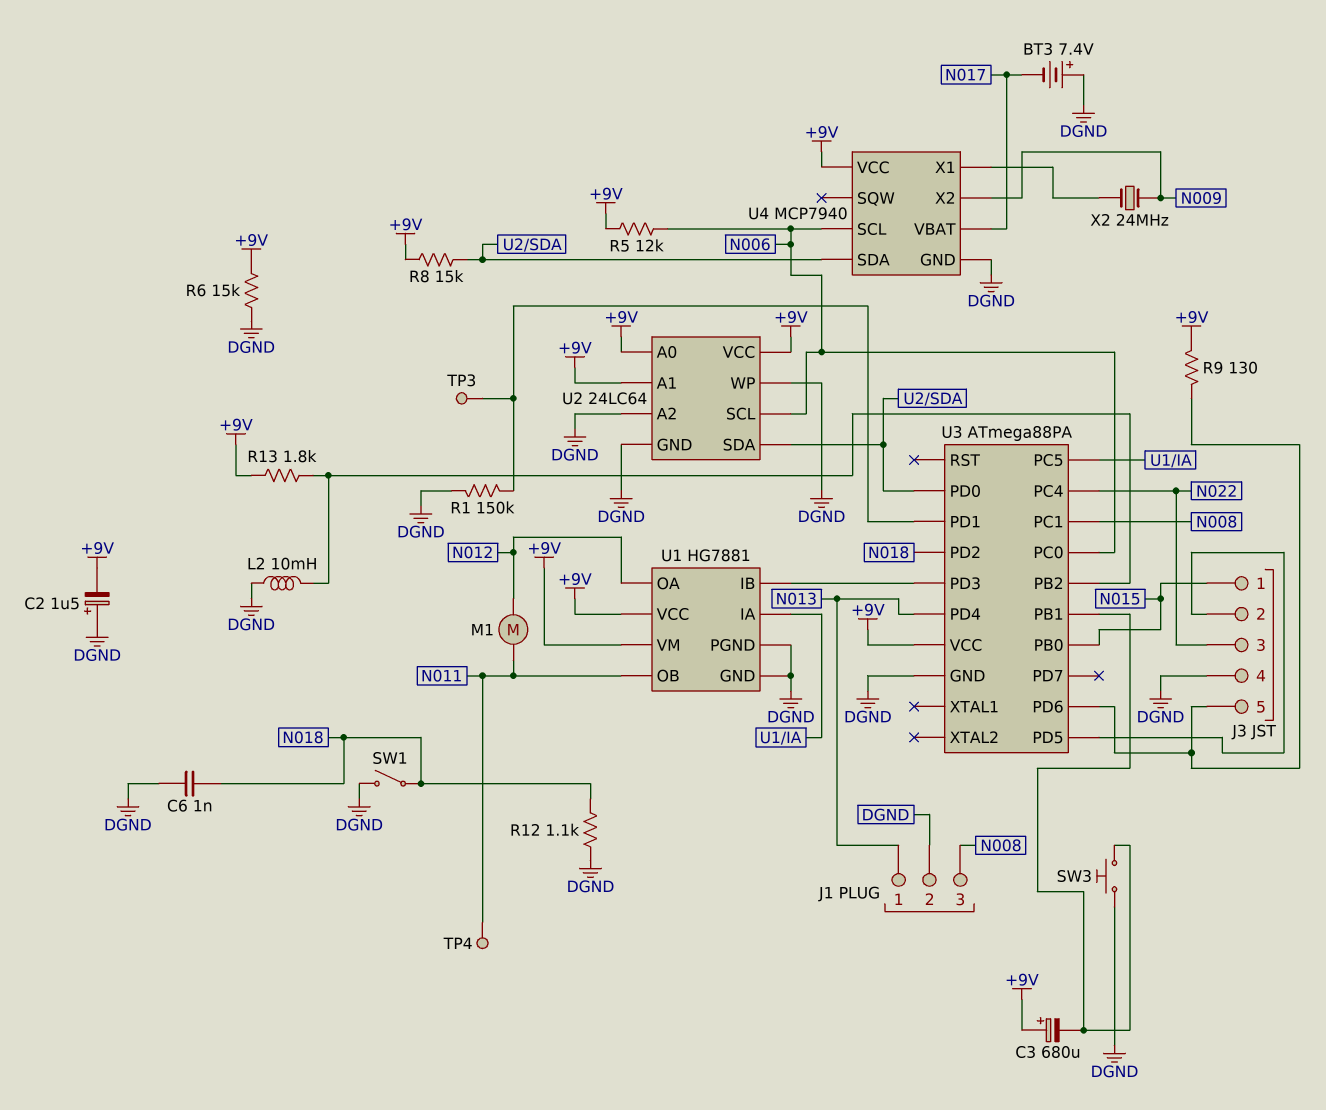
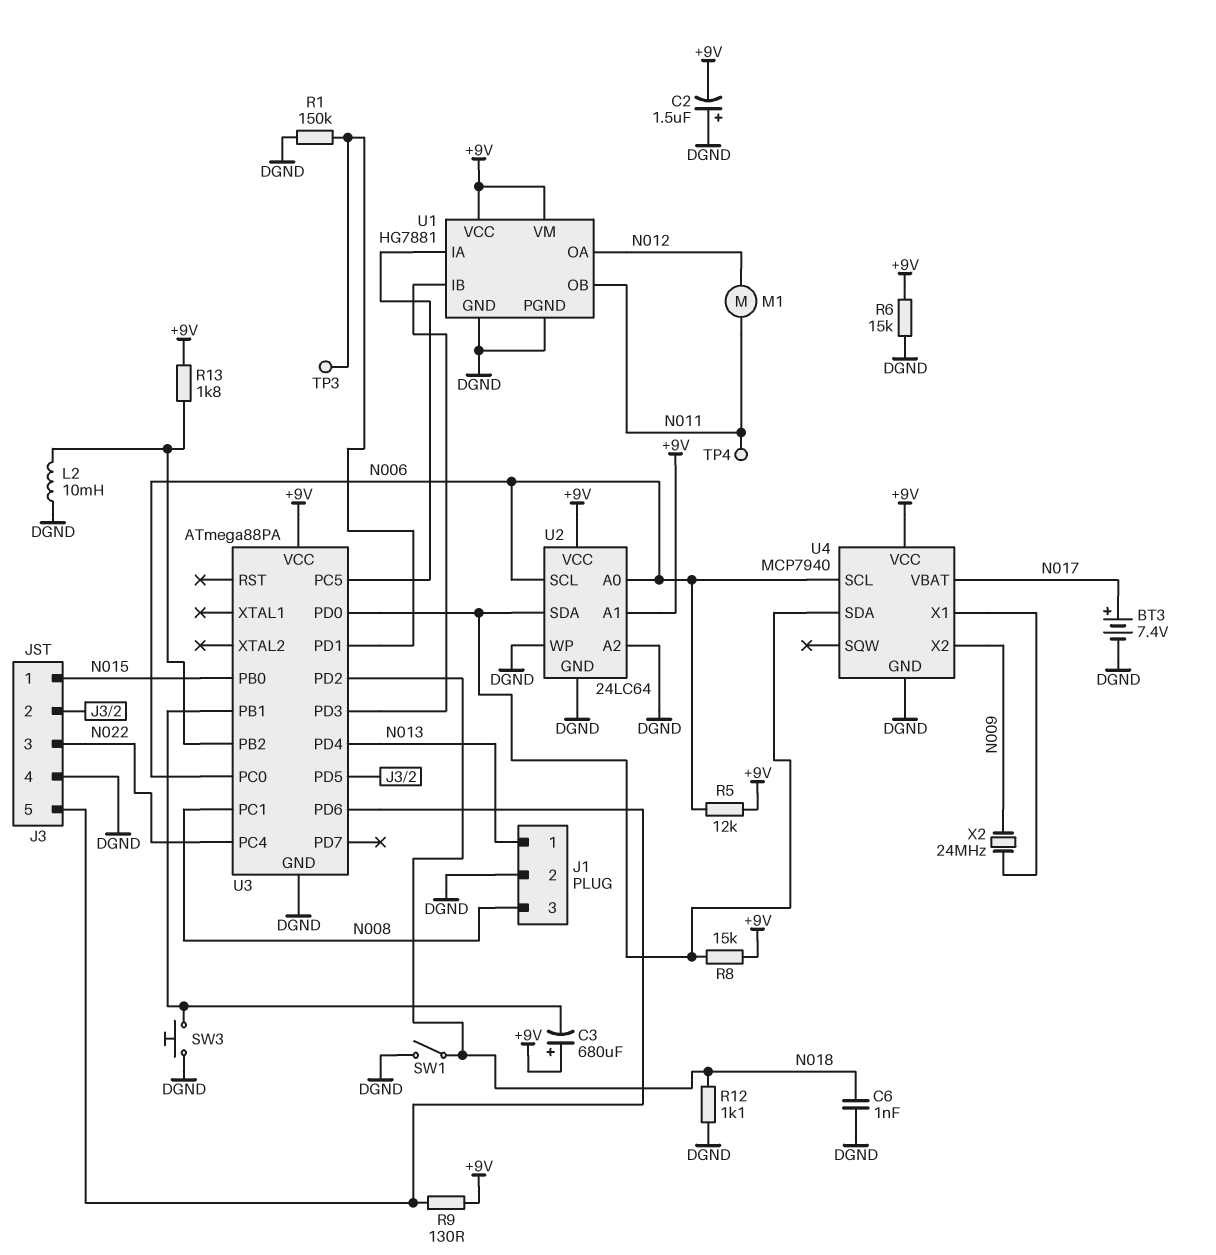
BT3: 7.4V (plus DGND, minus N017) -> 7.4V (plus N017, minus DGND)
U2 pin A0: +9V -> N006

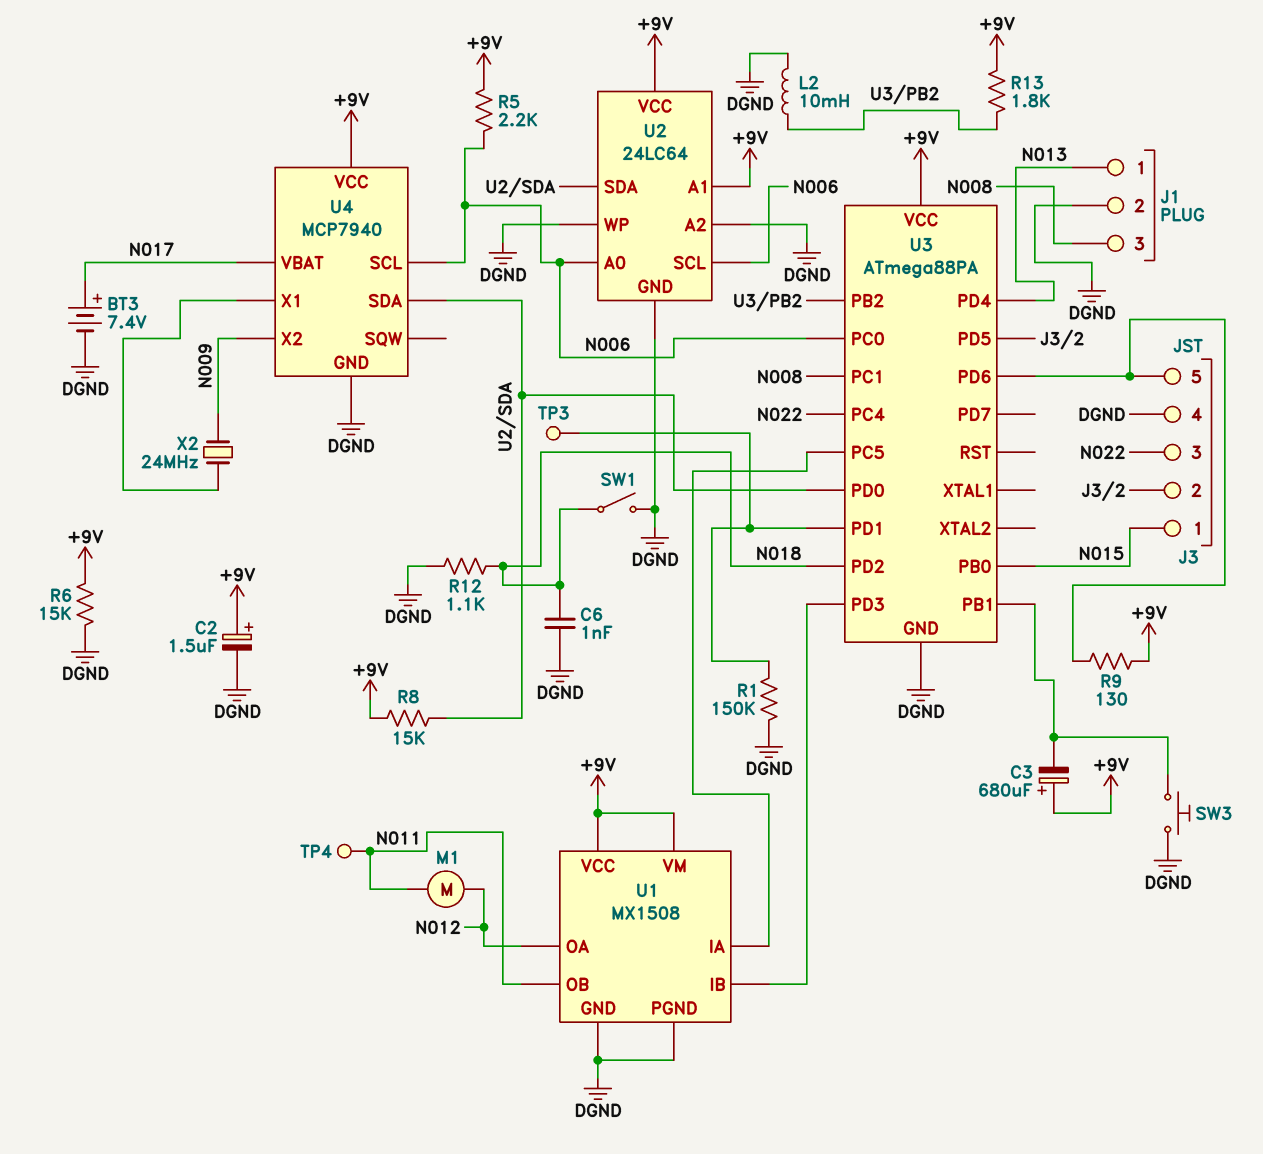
C2: 1.5uF (plus DGND, minus +9V) -> 1.5uF (plus +9V, minus DGND)
R5: 12k (+9V, N006) -> 2.2k (+9V, N006)
U1: HG7881 -> MX1508

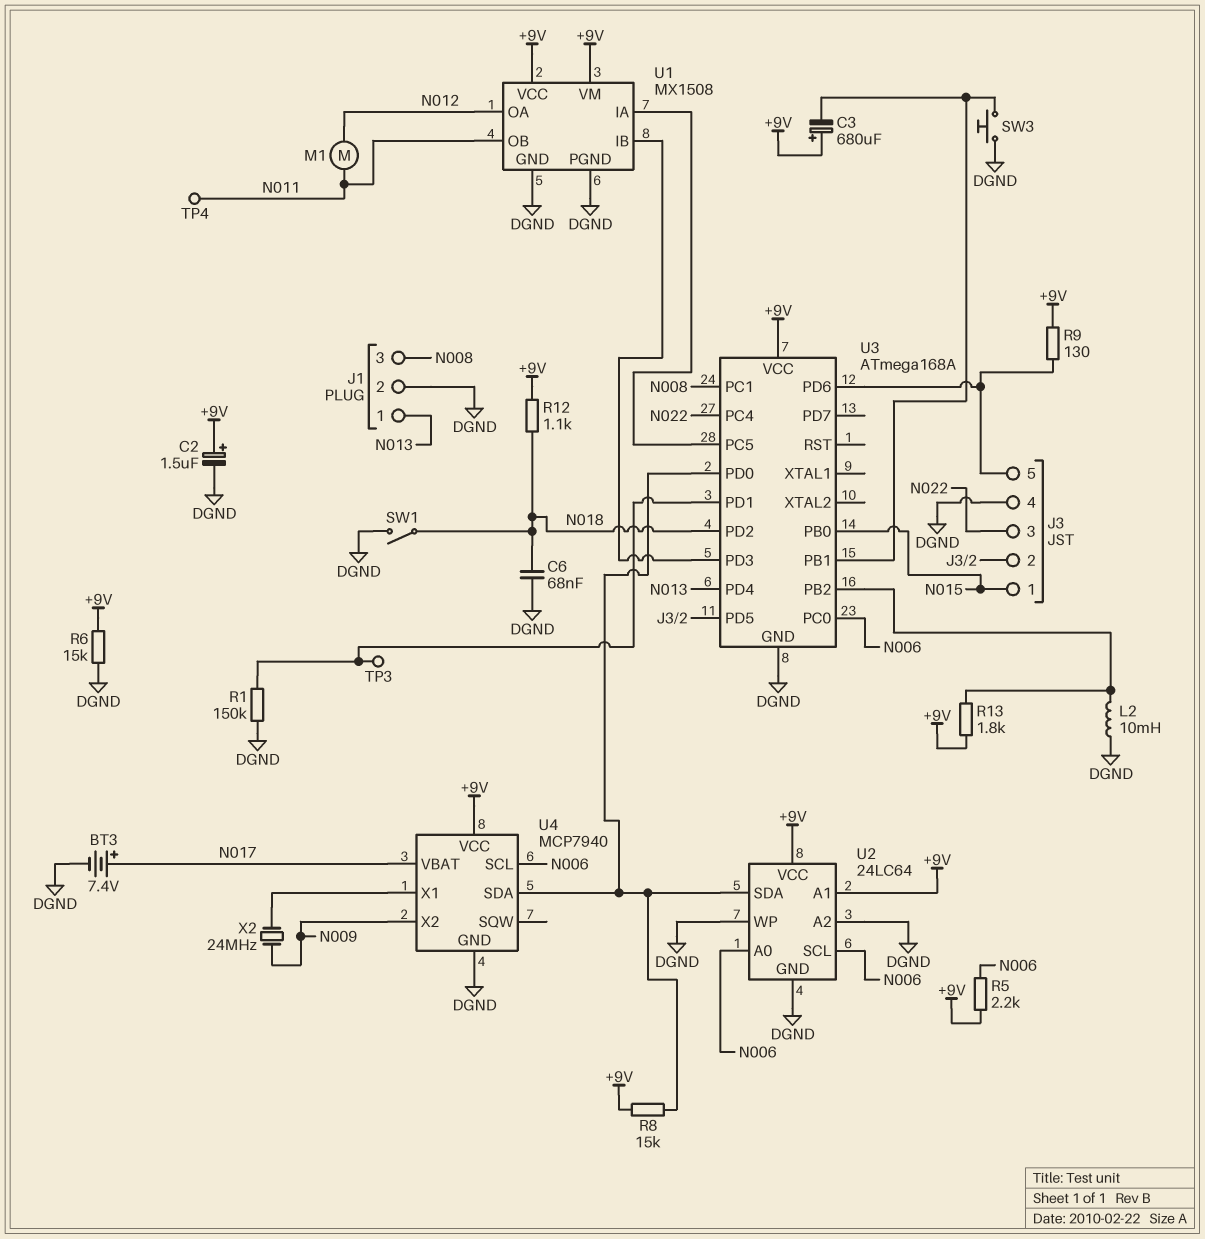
C6: 1nF (DGND, N018) -> 68nF (DGND, N018)
R12: 1.1k (DGND, N018) -> 1.1k (+9V, N018)
U3: ATmega88PA -> ATmega168A

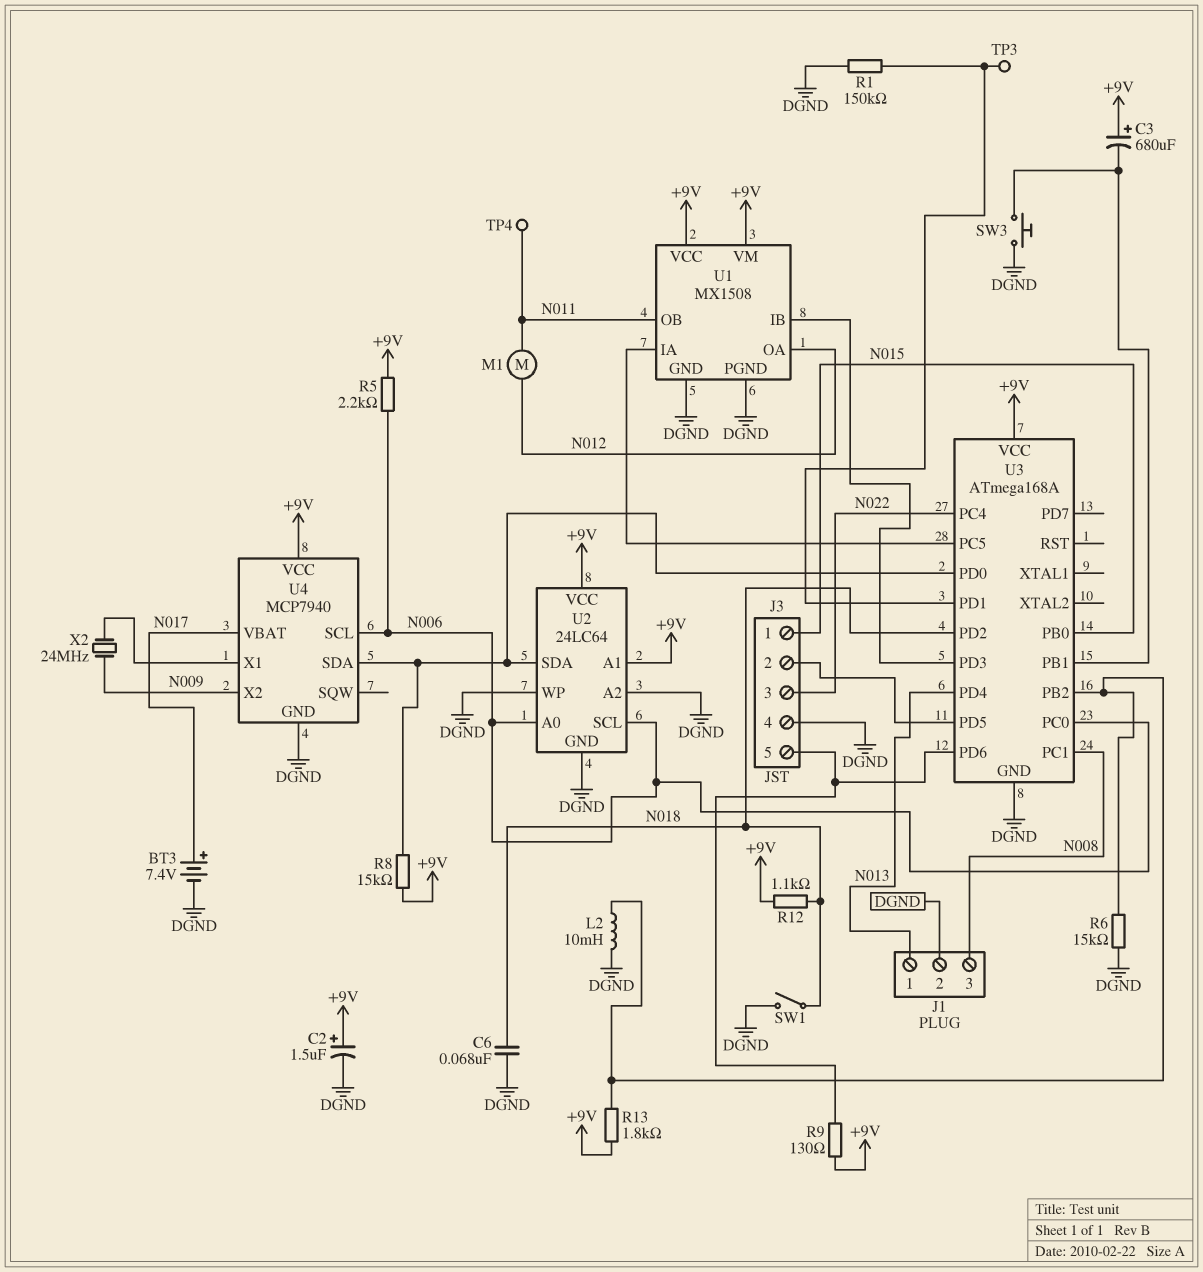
R6: 15k (+9V, DGND) -> 15k (DGND, U3/PB2)

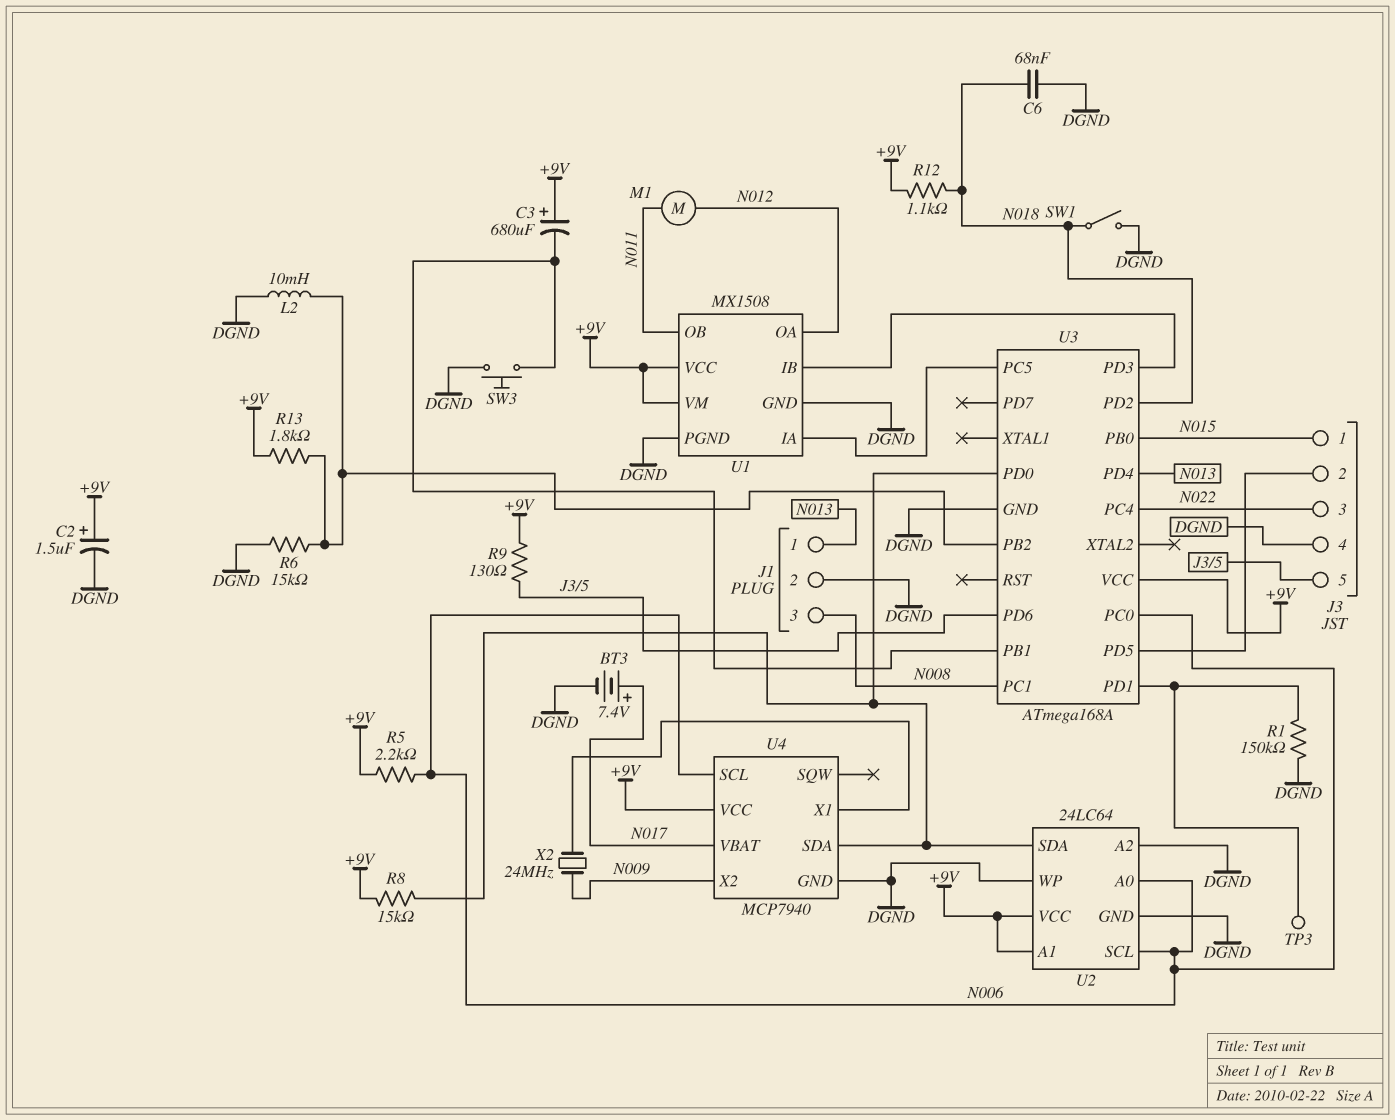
TP4: test point (N011) -> none

